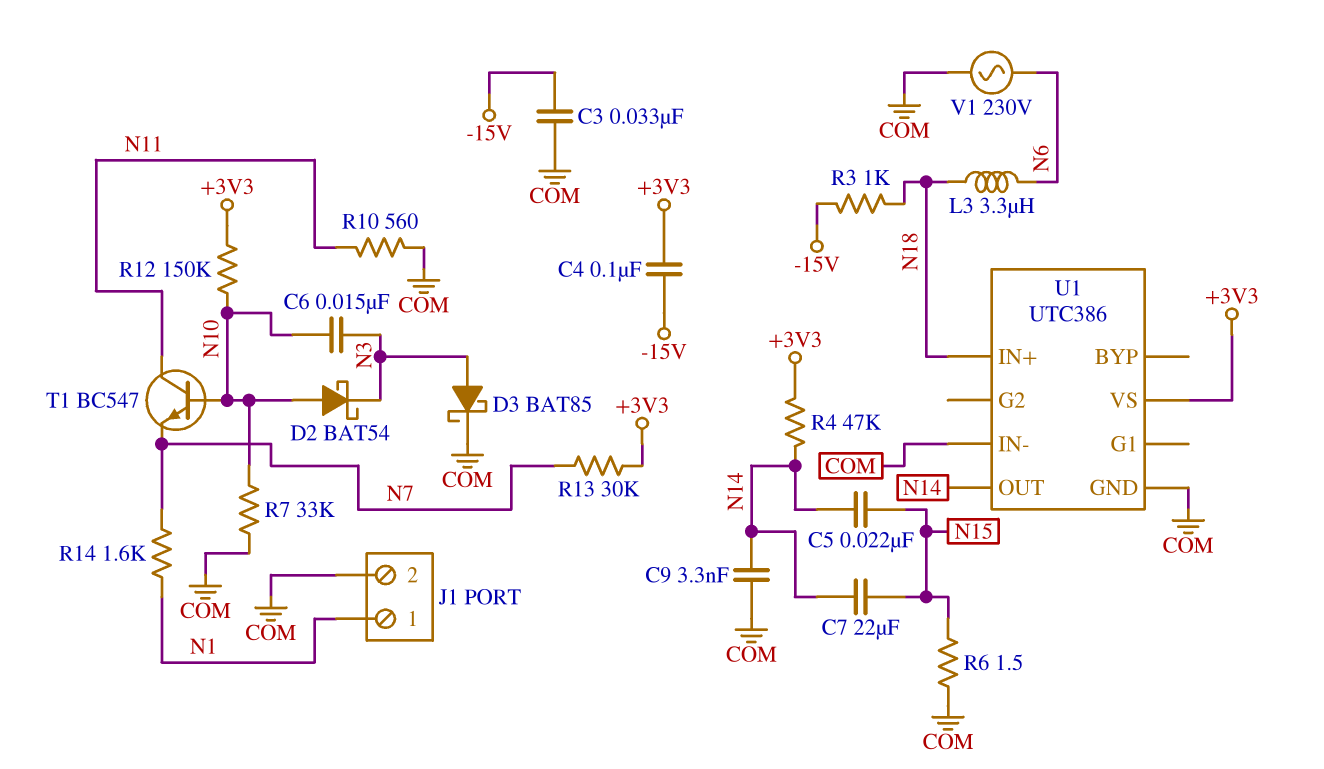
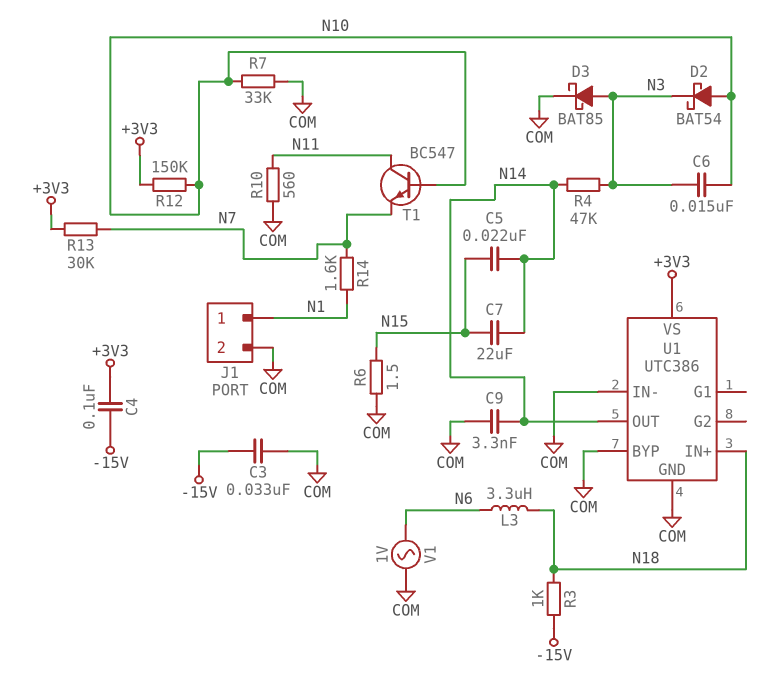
R4: 47k (+3V3, N14) -> 47k (N3, N14)
U1 pin BYP: none -> COM
V1: AC 230V (COM, N6) -> AC 1V (COM, N6)

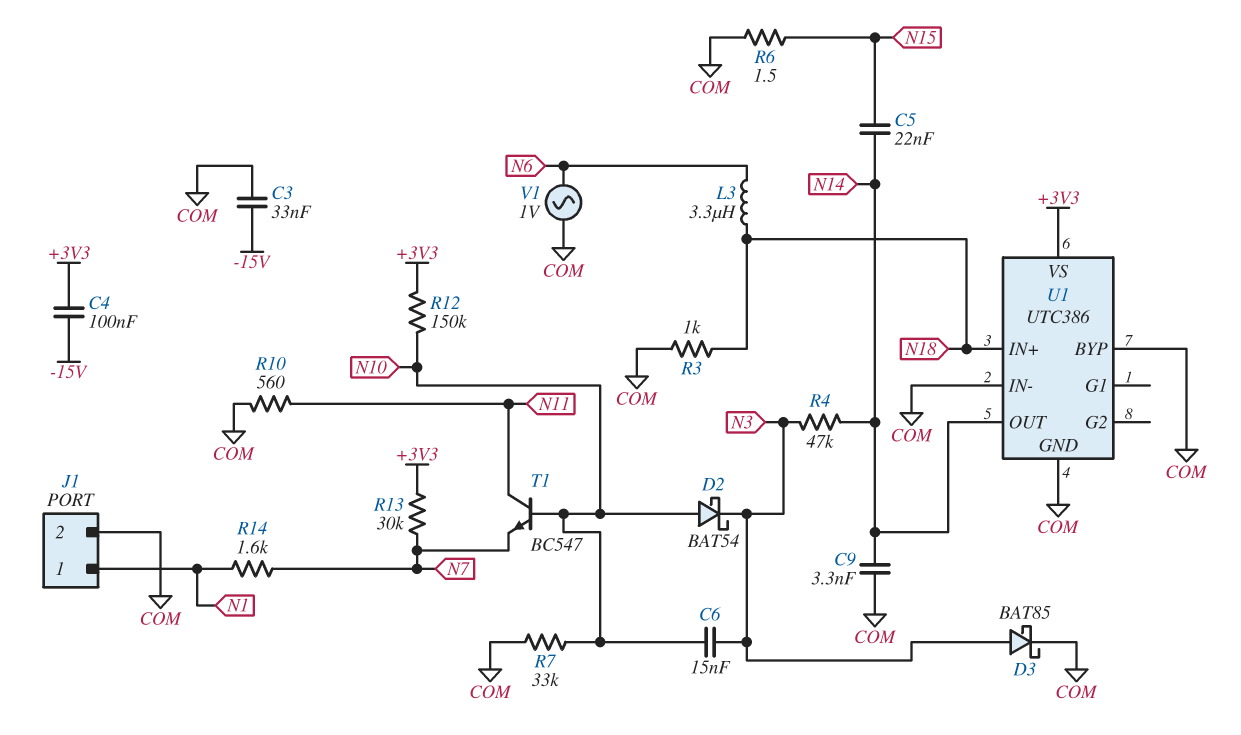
C7: 22uF (N14, N15) -> none
R3: 1k (-15V, N18) -> 1k (COM, N18)

